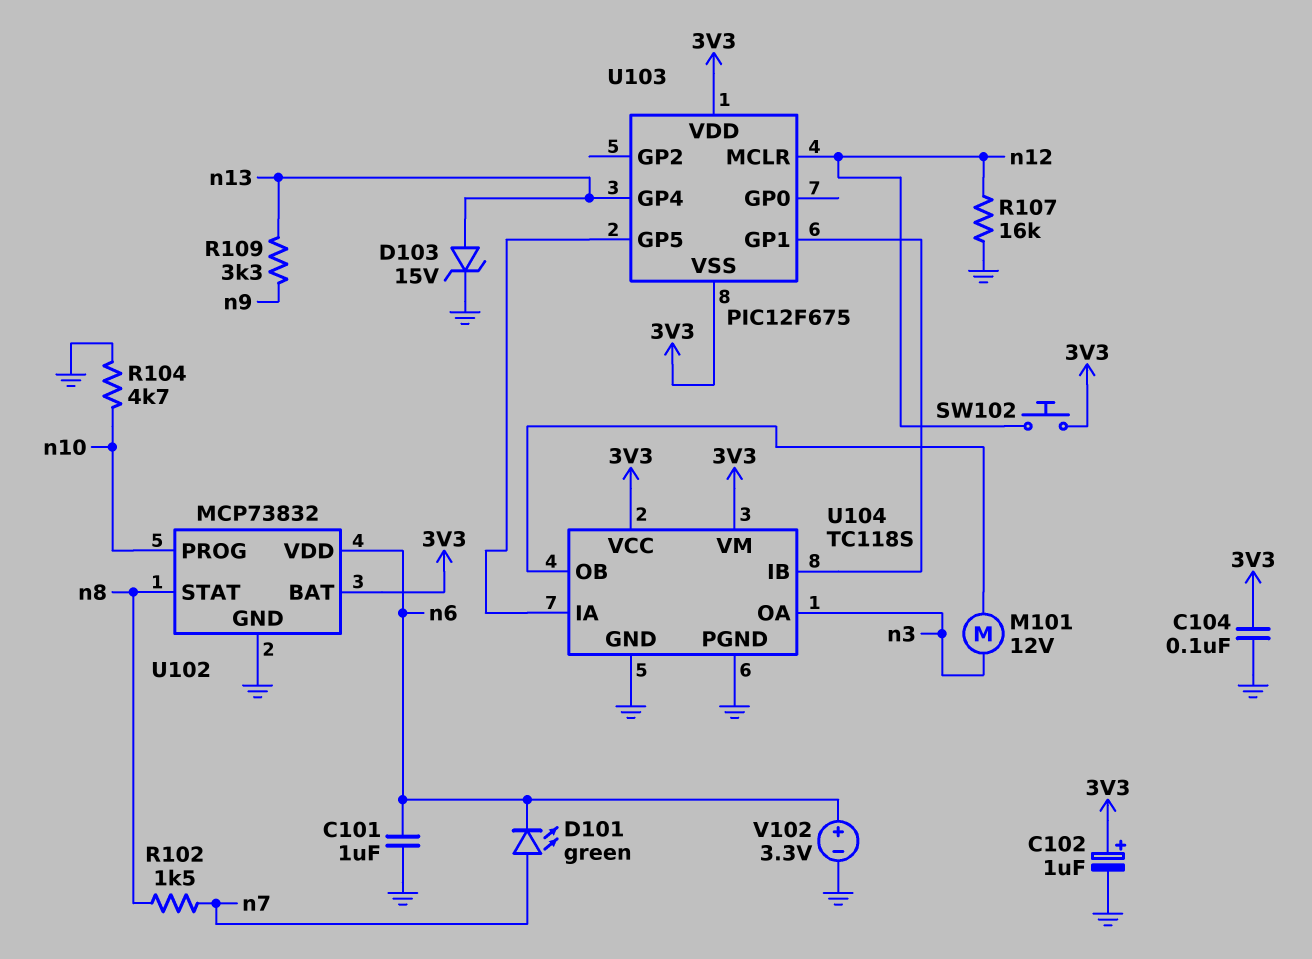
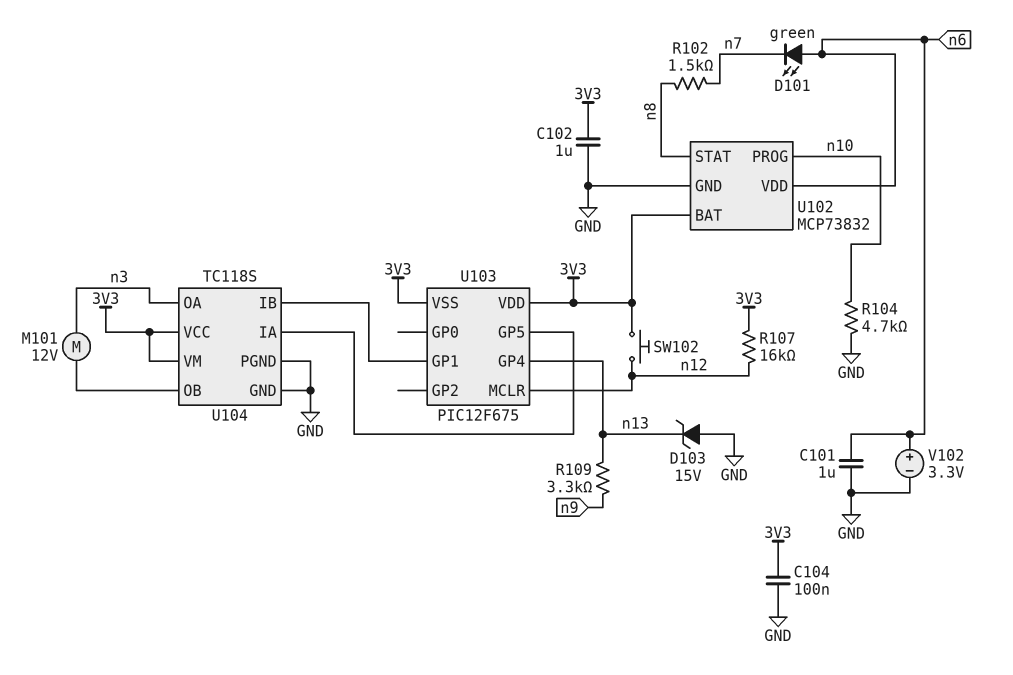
C102: 1uF (plus 3V3, minus GND) -> 1uF (3V3, GND)
D101: LED green (A n7, K n6) -> LED green (A n6, K n7)
D103: zener 15V (A n13, K GND) -> zener 15V (A GND, K n13)
R107: 16k (GND, n12) -> 16k (3V3, n12)

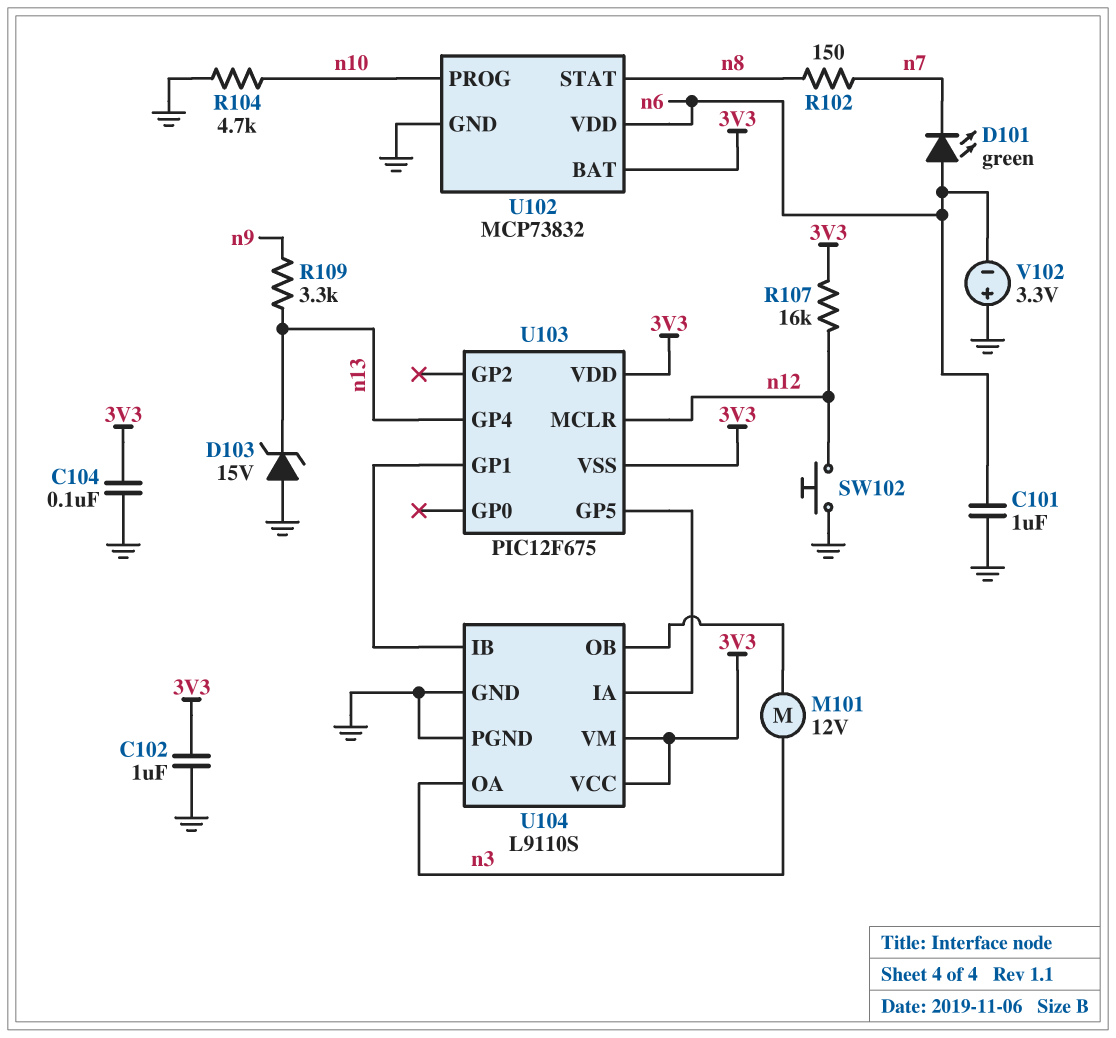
R102: 1.5k (n7, n8) -> 150 (n7, n8)
SW102: button (3V3, n12) -> button (GND, n12)
U104: TC118S -> L9110S
V102: 3.3V (plus n6, minus GND) -> 3.3V (plus GND, minus n6)

